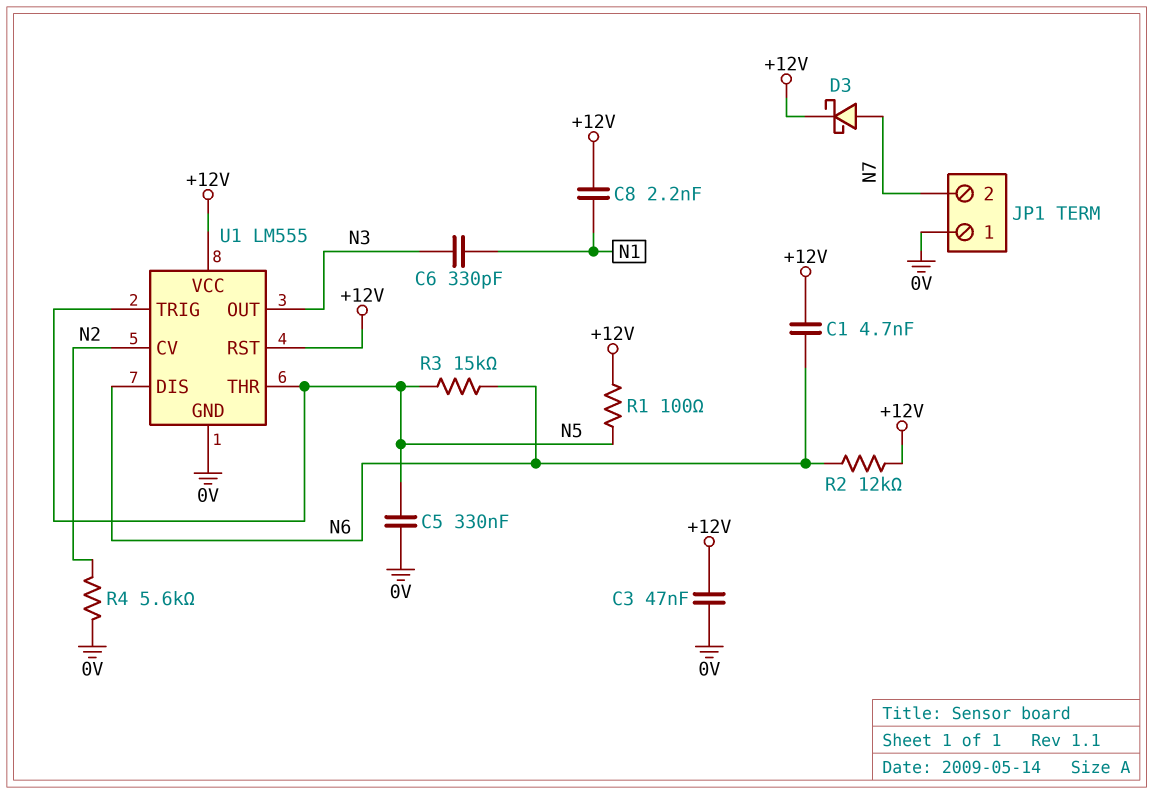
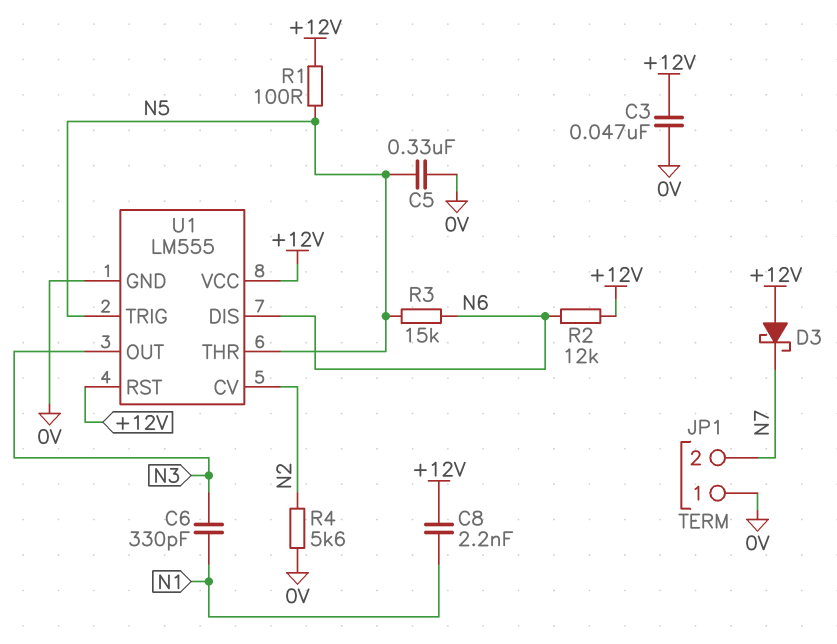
C1: 4.7nF (+12V, N6) -> none
D3: schottky (A N7, K +12V) -> schottky (A +12V, K N7)

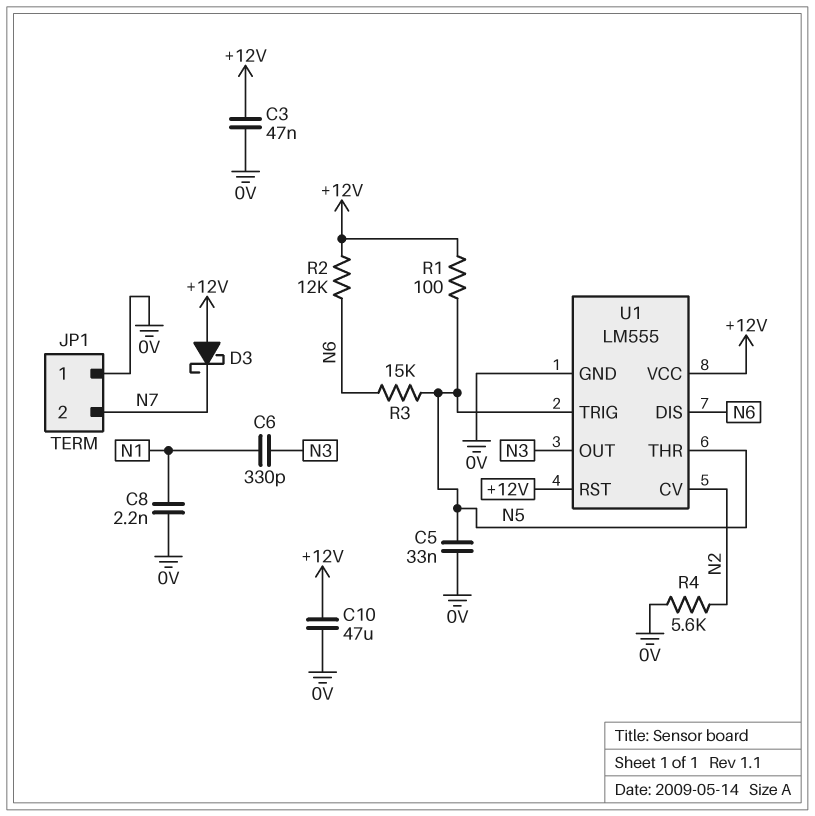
C5: 330nF (0V, N5) -> 33nF (0V, N5)
C8: 2.2nF (+12V, N1) -> 2.2nF (0V, N1)
C10: none -> 47uF (+12V, 0V)

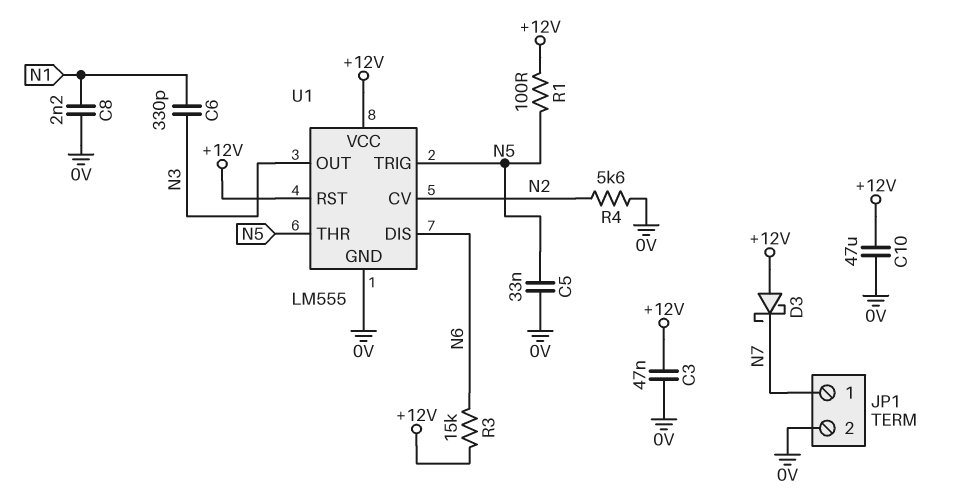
JP1 pin 1: 0V -> N7
JP1 pin 2: N7 -> 0V
R2: 12k (+12V, N6) -> none
R3: 15k (N5, N6) -> 15k (+12V, N6)

